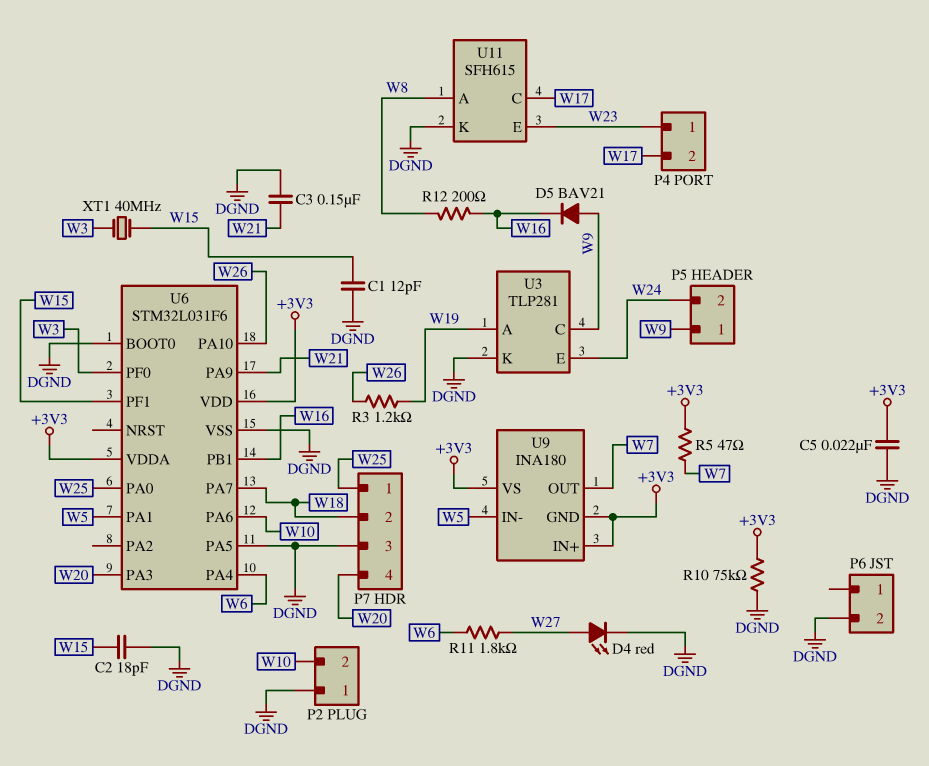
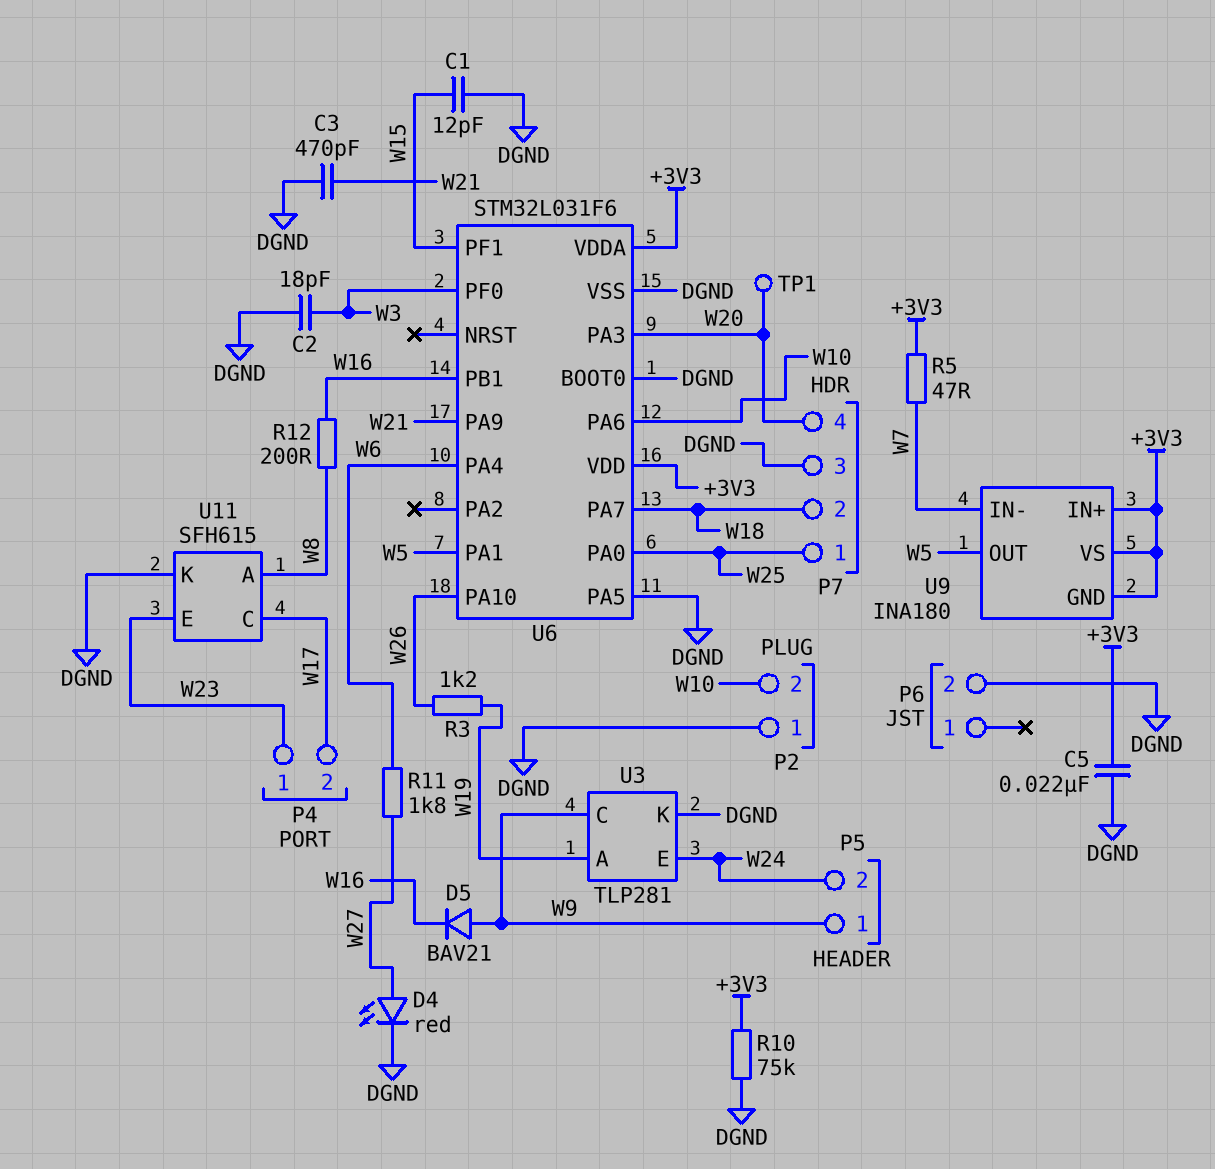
C2: 18pF (DGND, W15) -> 18pF (DGND, W3)
C3: 150nF (DGND, W21) -> 470pF (DGND, W21)
TP1: none -> test point (W20)
U9 pin IN-: W5 -> W7
U9 pin OUT: W7 -> W5
XT1: 40MHz (W3, W15) -> none

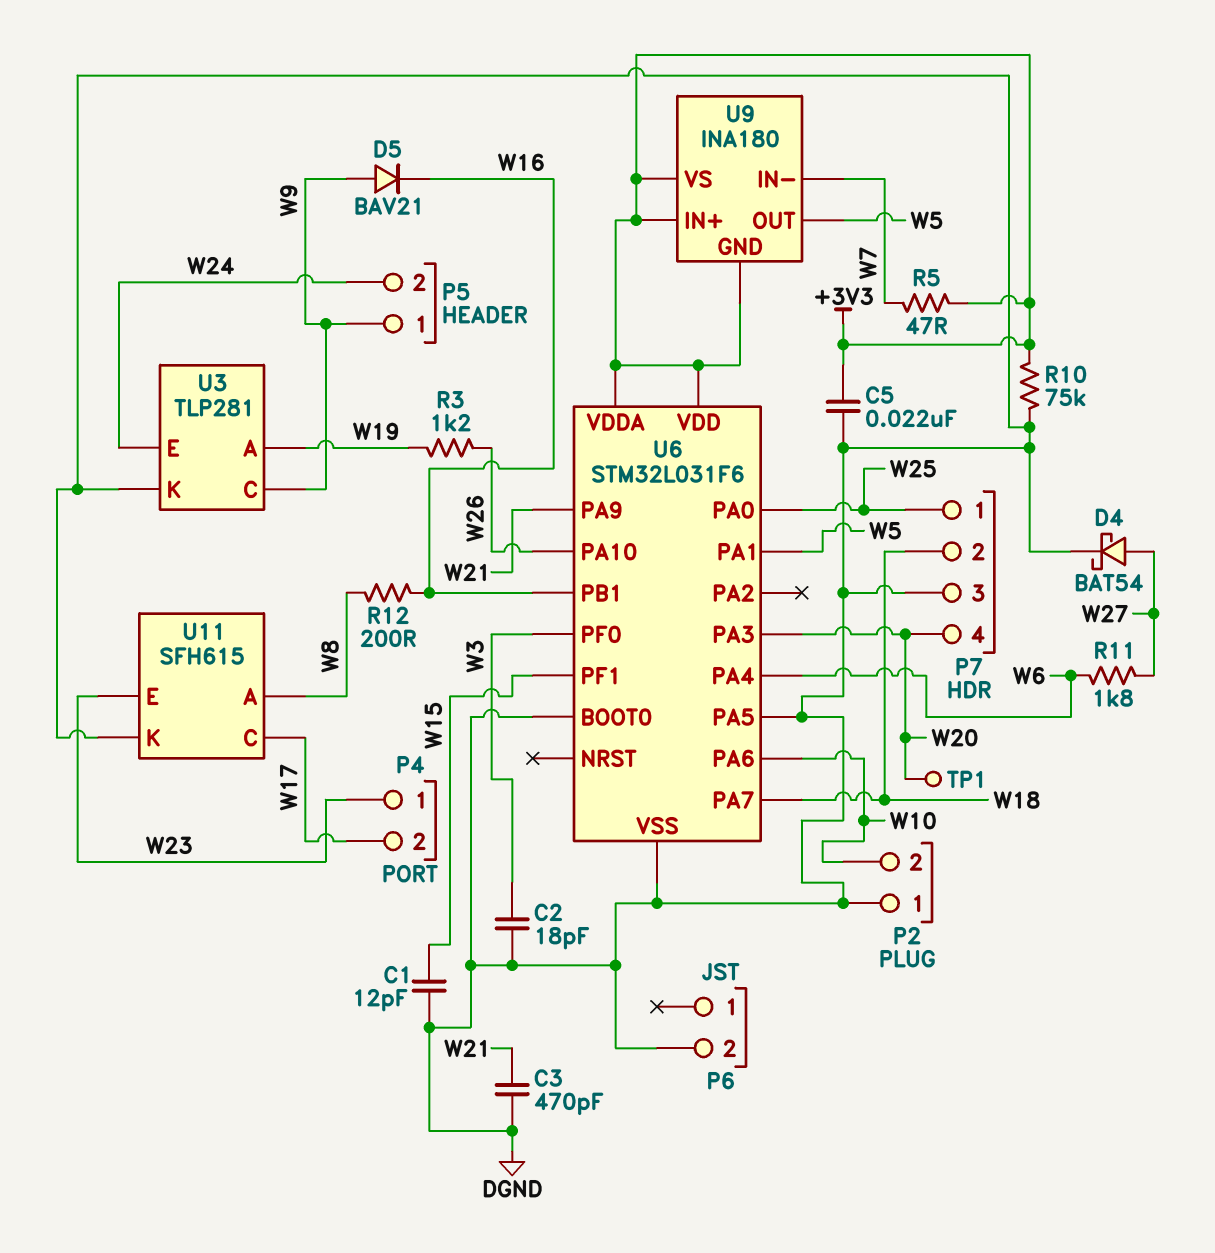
D4: LED red (A W27, K DGND) -> schottky BAT54 (A W27, K DGND)

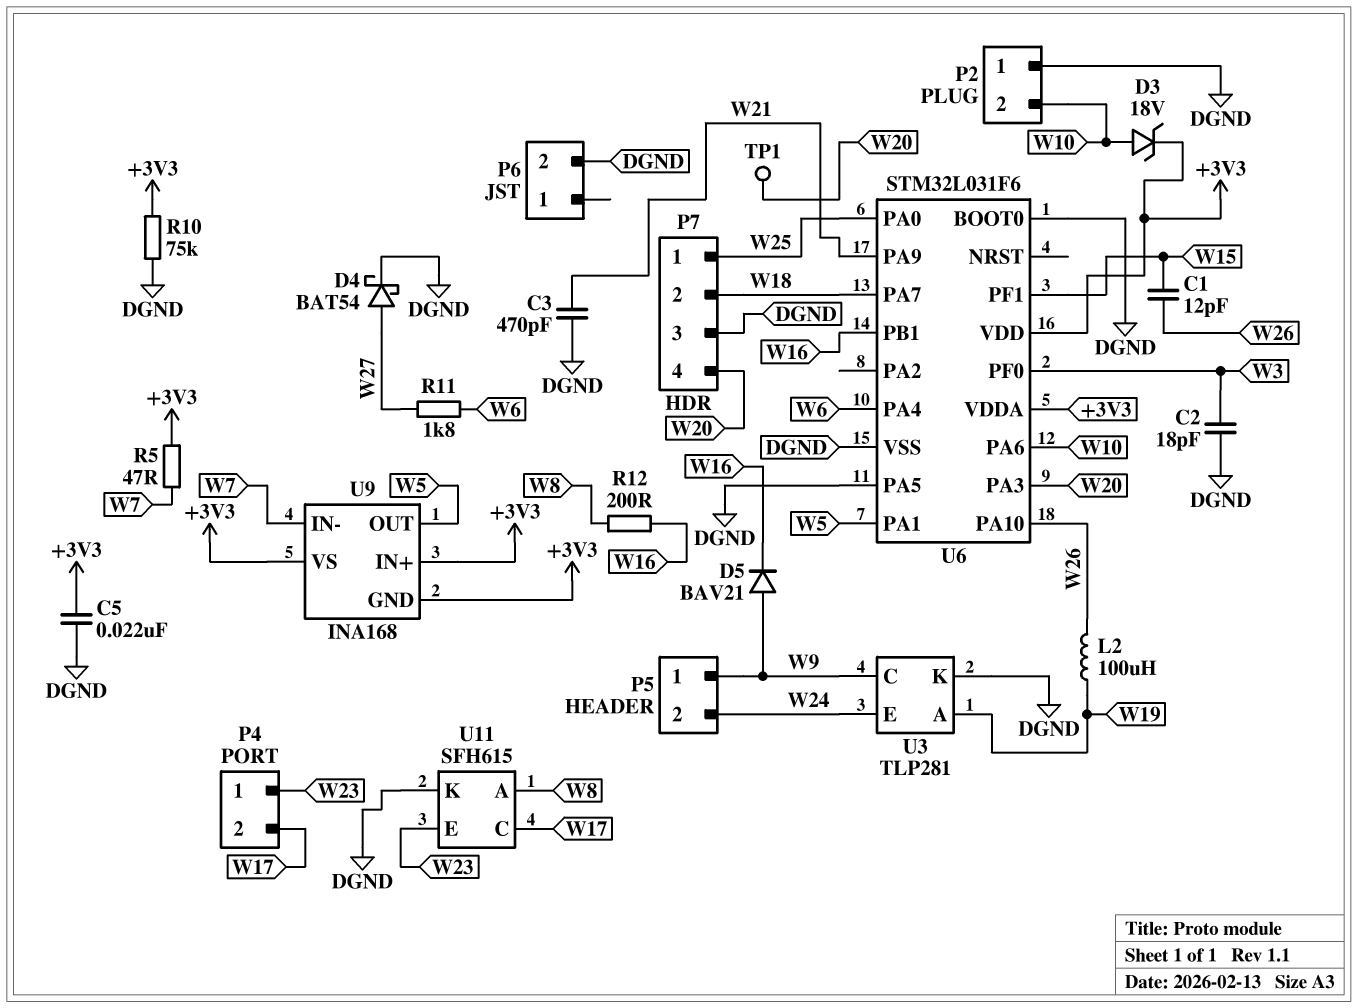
C1: 12pF (DGND, W15) -> 12pF (W15, W26)
D3: none -> zener 18V (A W10, K +3V3)
L2: none -> 100uH (W19, W26)
R3: 1.2k (W19, W26) -> none
U9: INA180 -> INA168

